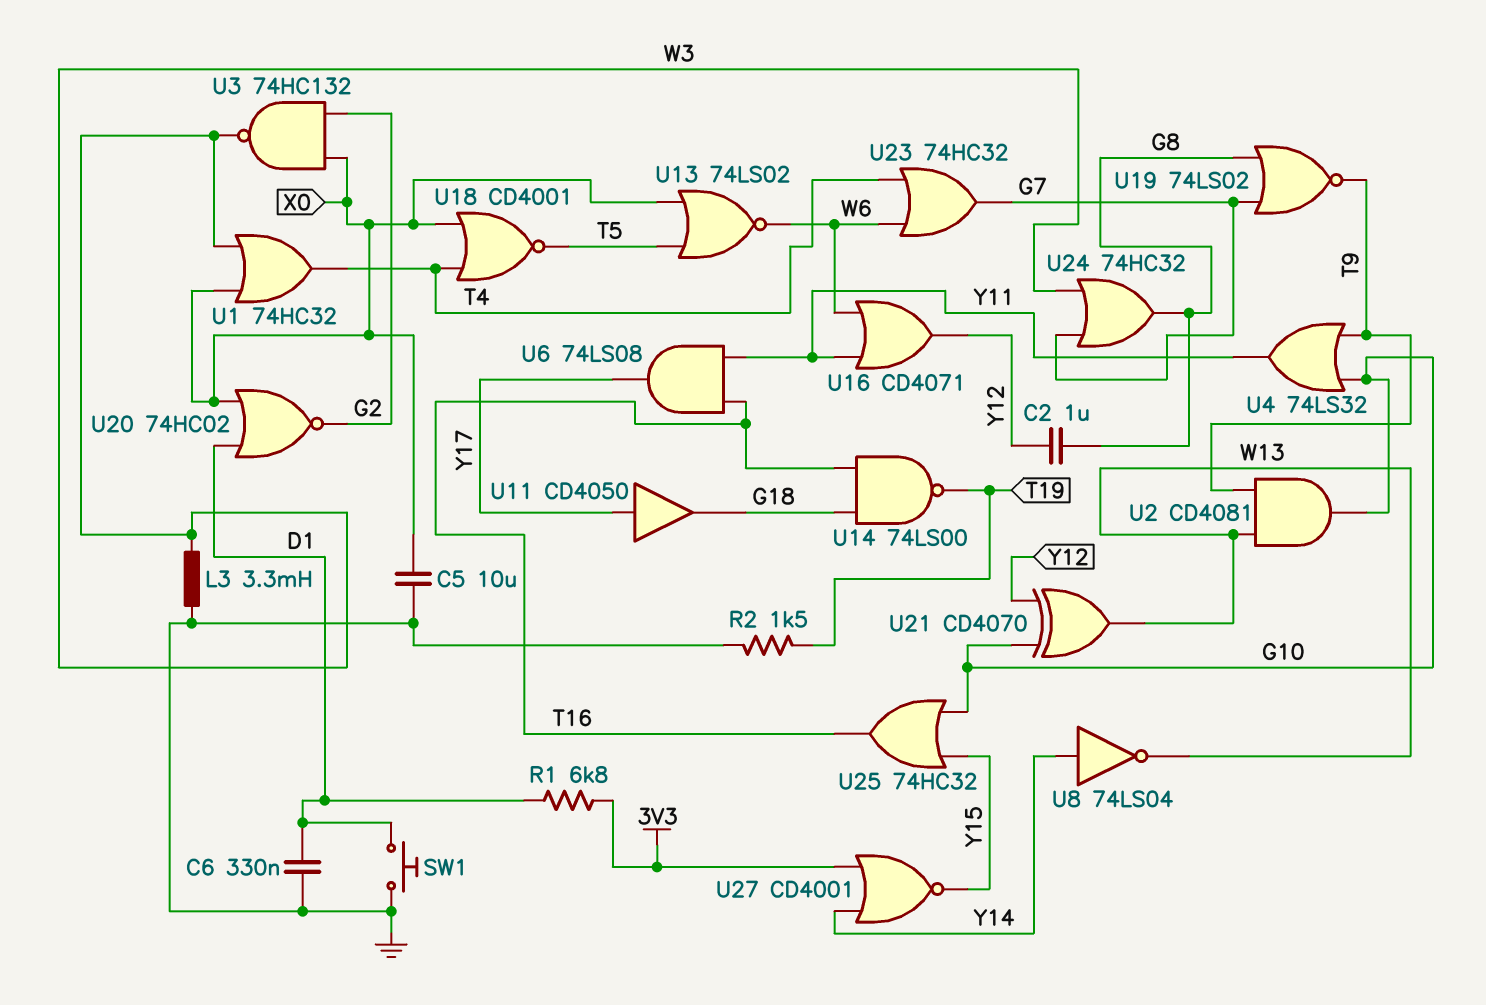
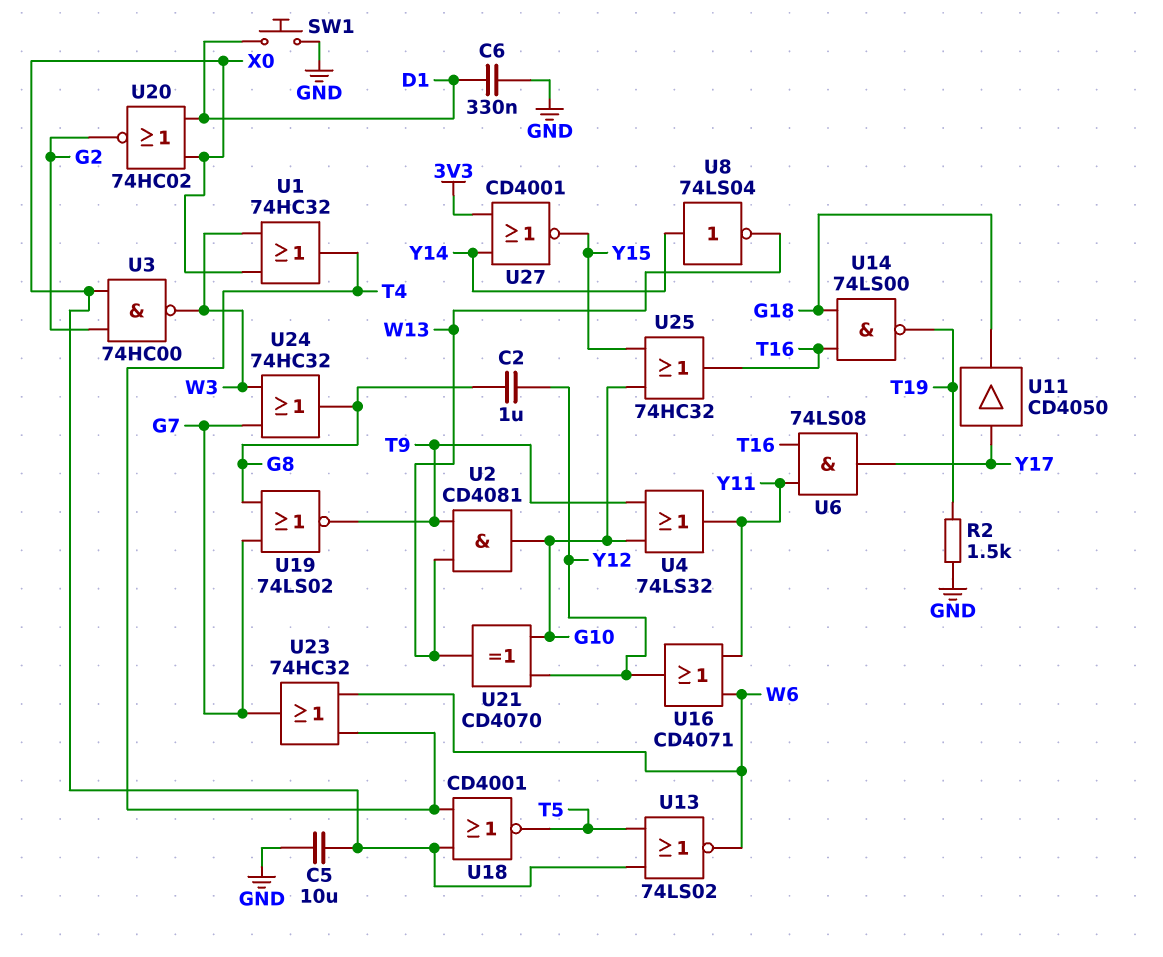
L3: 3.3mH (GND, W3) -> none
R1: 6.8k (3V3, D1) -> none
U3: NAND 74HC132 (in G2, in X0, out W3) -> NAND 74HC00 (in G2, in X0, out W3)

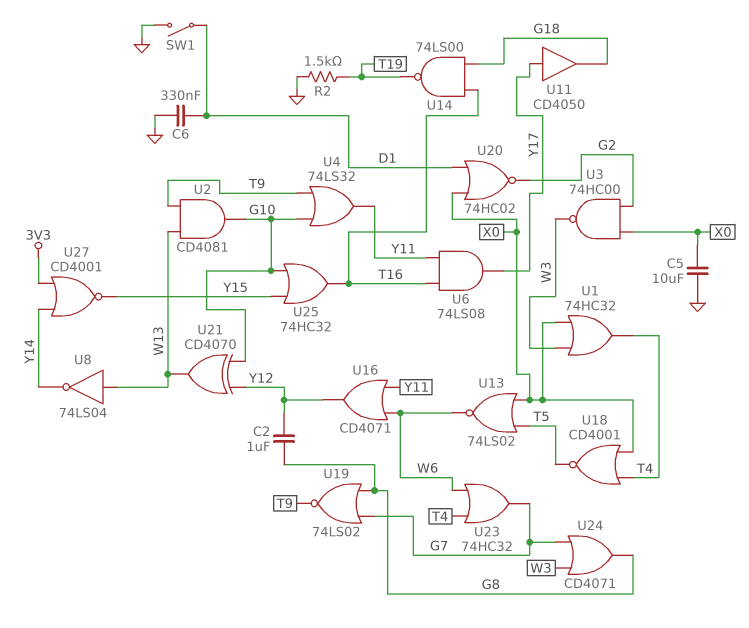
SW1: button (D1, GND) -> switch (D1, GND)
U8: NOT 74LS04 (in Y14, out W13) -> NOT 74LS04 (in W13, out Y14)
U24: OR 74HC32 (in G7, in W3, out G8) -> OR CD4071 (in G7, in W3, out G8)

